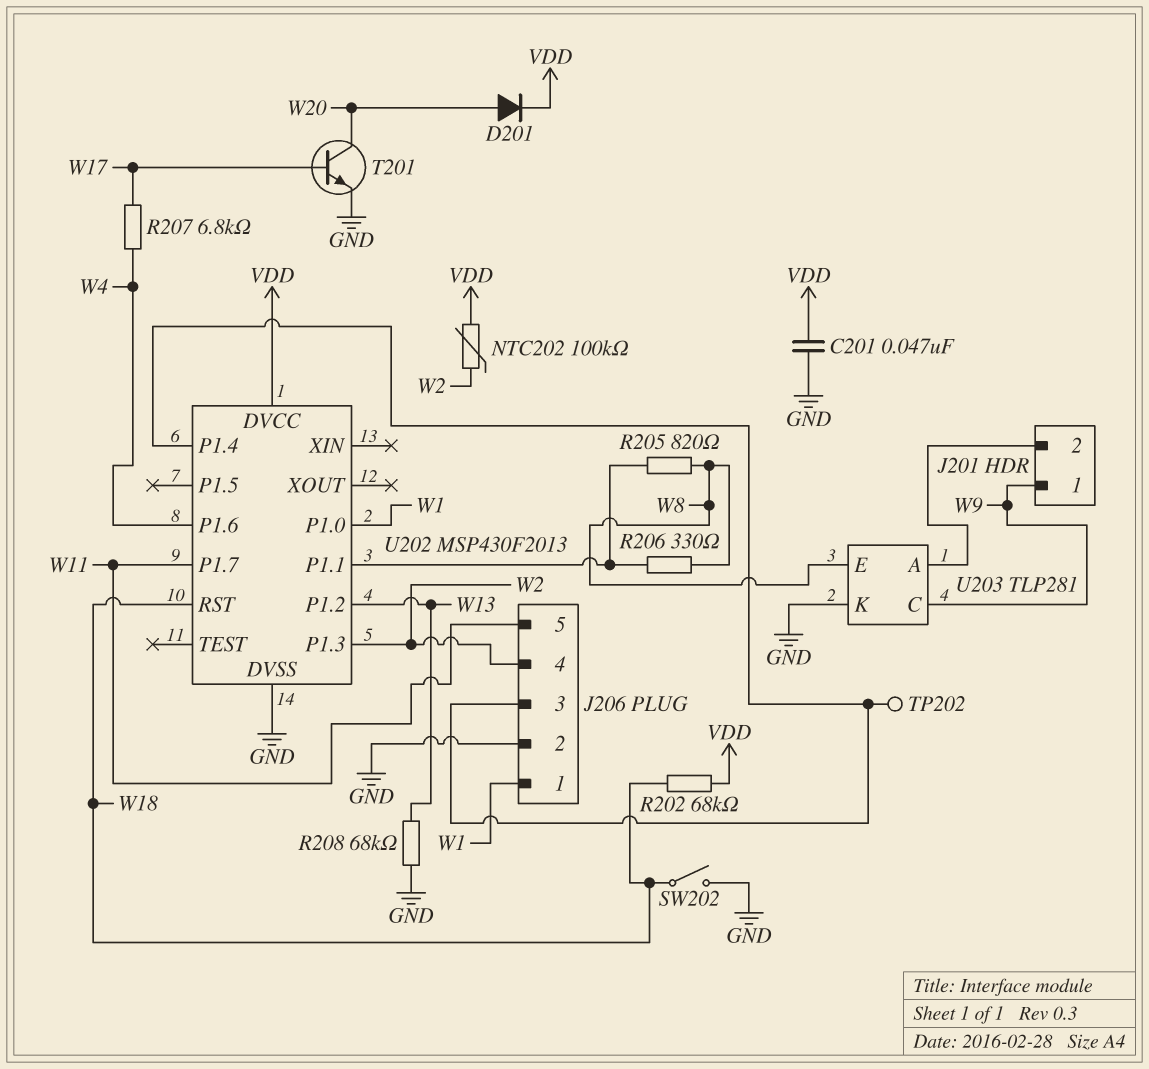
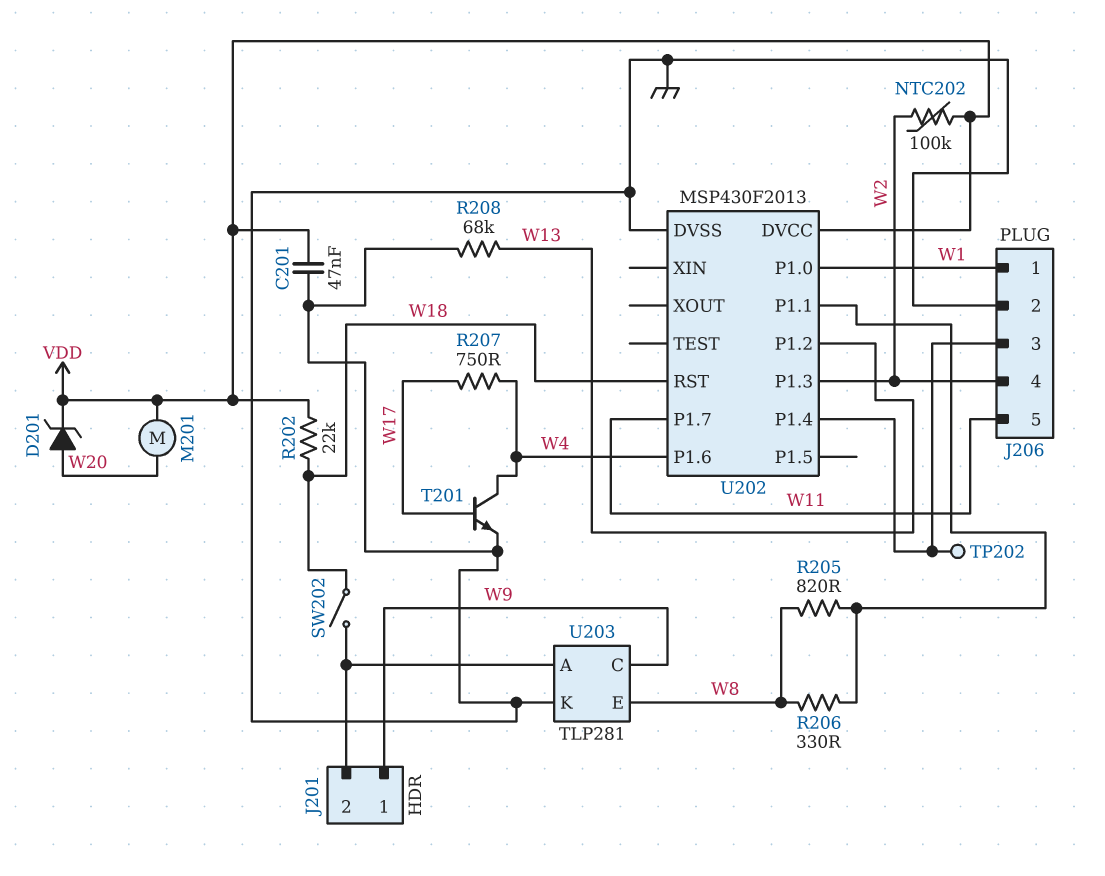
D201: diode (A W20, K VDD) -> zener (A W20, K VDD)
M201: none -> motor (VDD, W20)
R202: 68k (VDD, W18) -> 22k (VDD, W18)
R207: 6.8k (W4, W17) -> 750 (W4, W17)
SW202: switch (GND, W18) -> switch (J201/2, W18)
T201: NPN (B W17, C W20, E GND) -> NPN (B W17, C W4, E GND)

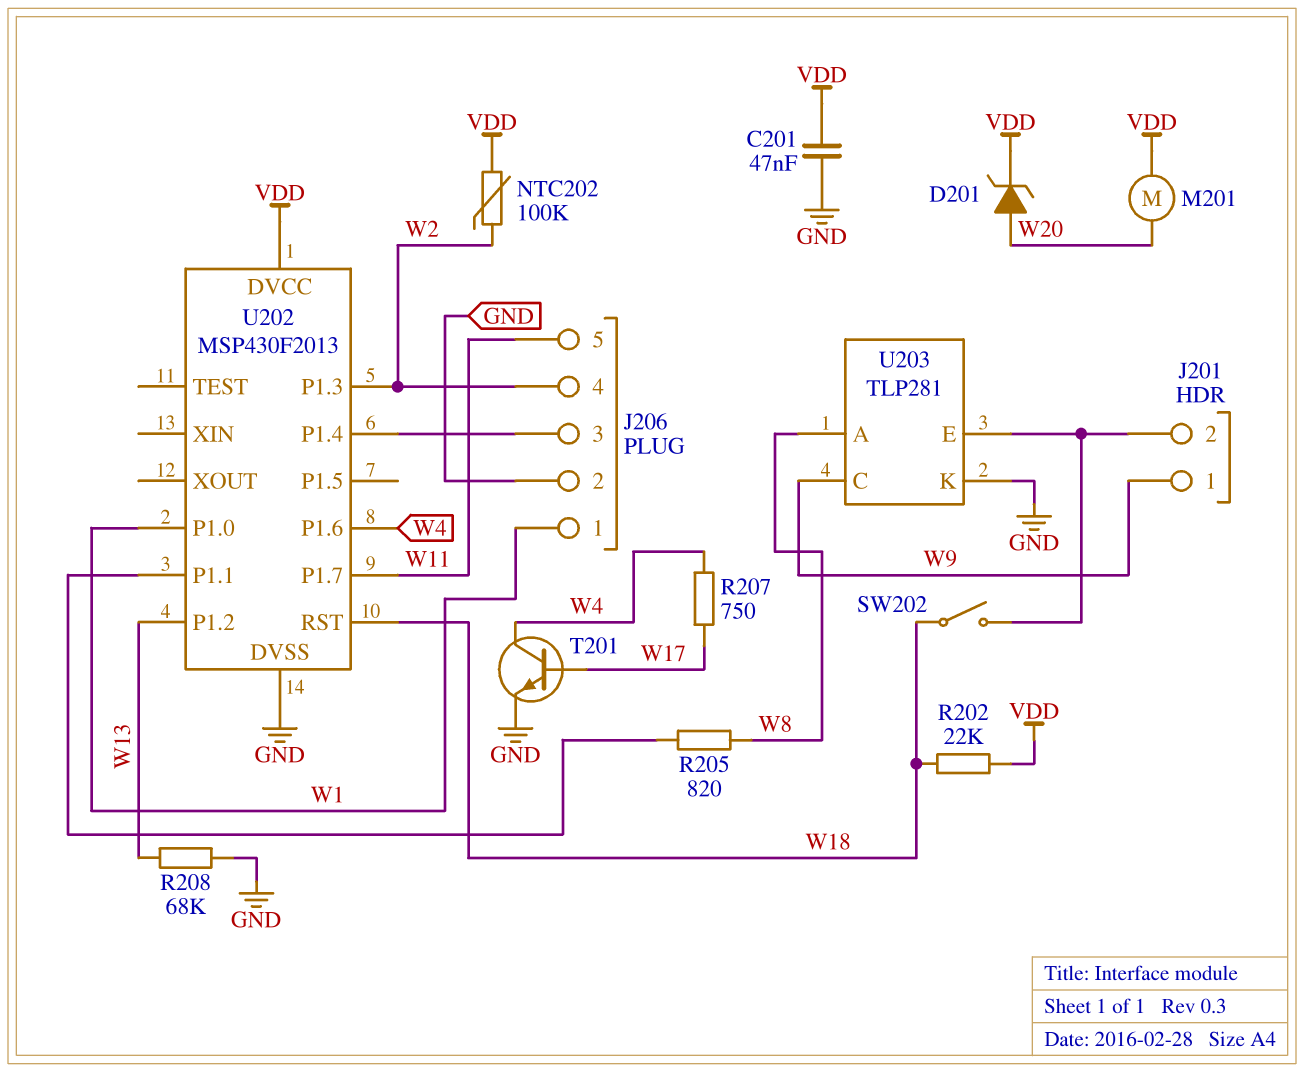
R206: 330 (U202/P1.1, W8) -> none
TP202: test point (J206/3) -> none
U203 pin A: J201/2 -> W8
U203 pin E: W8 -> J201/2

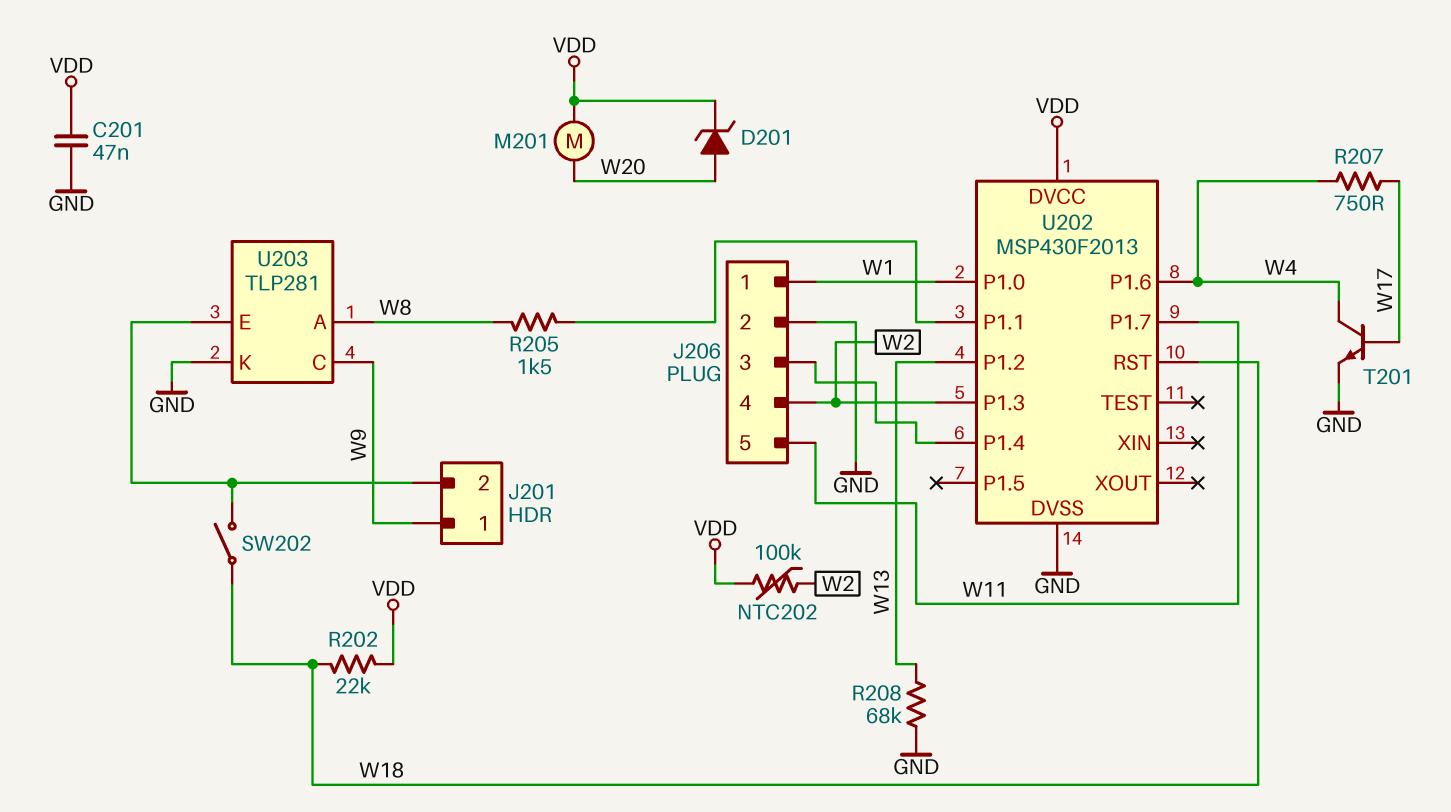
R205: 820 (U202/P1.1, W8) -> 1.5k (U202/P1.1, W8)

